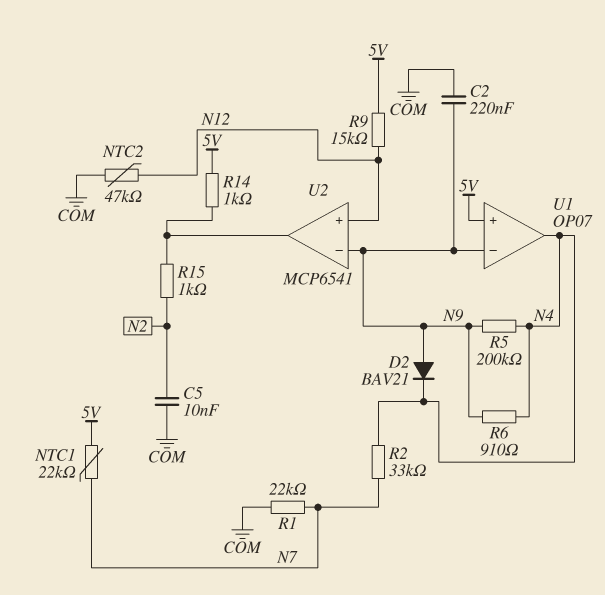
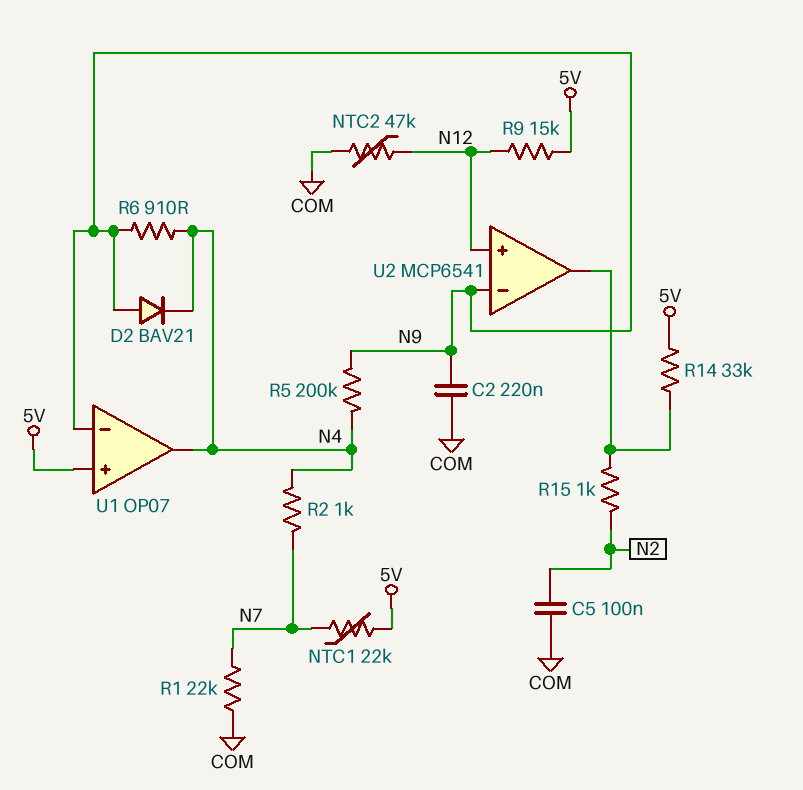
C5: 10nF (COM, N2) -> 100nF (COM, N2)
R2: 33k (N4, N7) -> 1k (N4, N7)
R14: 1k (5V, U2/out) -> 33k (5V, U2/out)

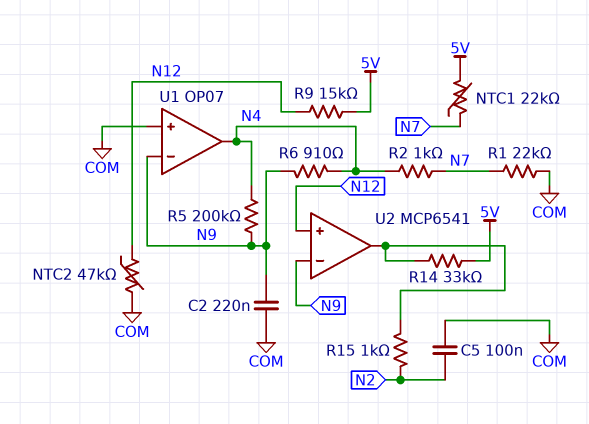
D2: diode BAV21 (A N9, K N4) -> none
U1 pin in+: 5V -> COM

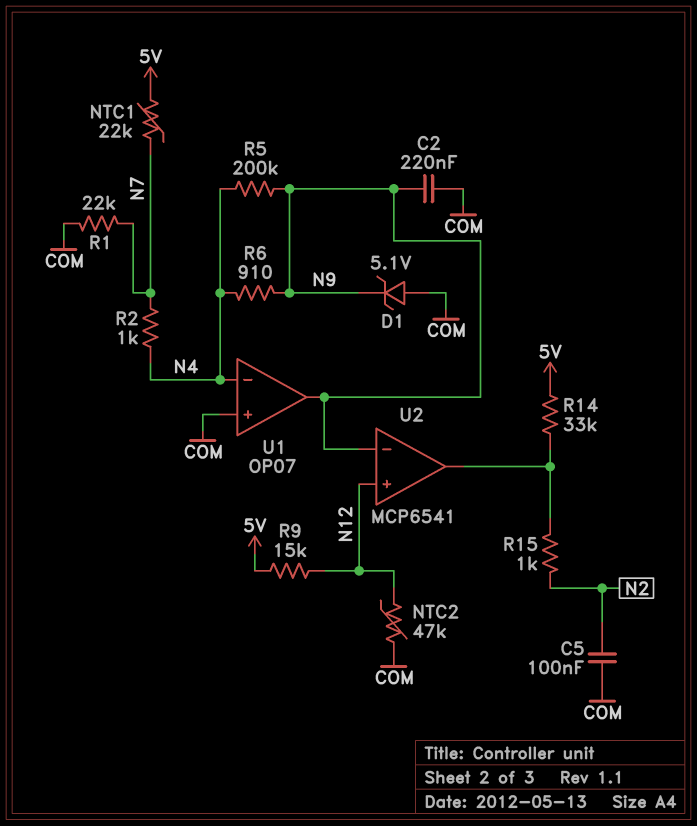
D1: none -> zener 5.1V (A COM, K N9)
U1 pin in-: N9 -> N4
U1 pin out: N4 -> N9

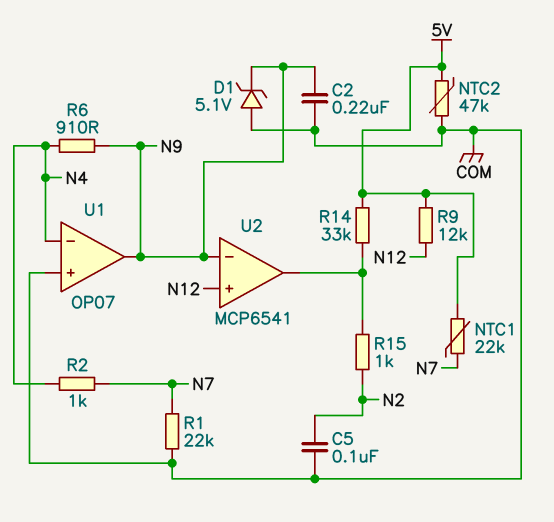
NTC2: 47k (COM, N12) -> 47k (5V, COM)
R5: 200k (N4, N9) -> none
R9: 15k (5V, N12) -> 12k (5V, N12)

